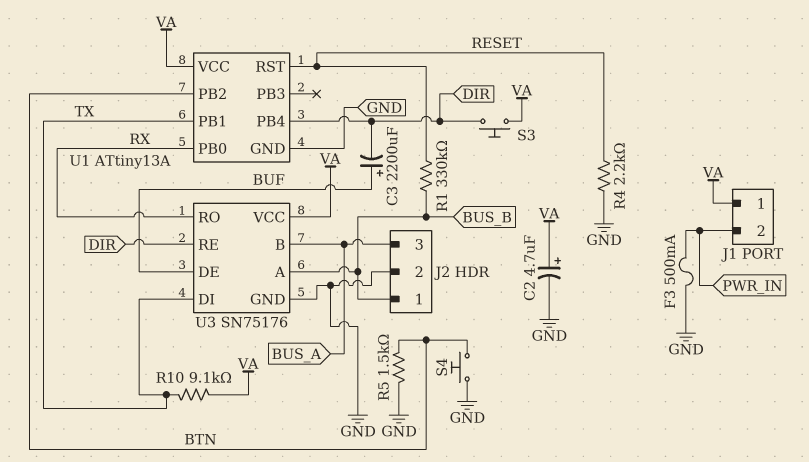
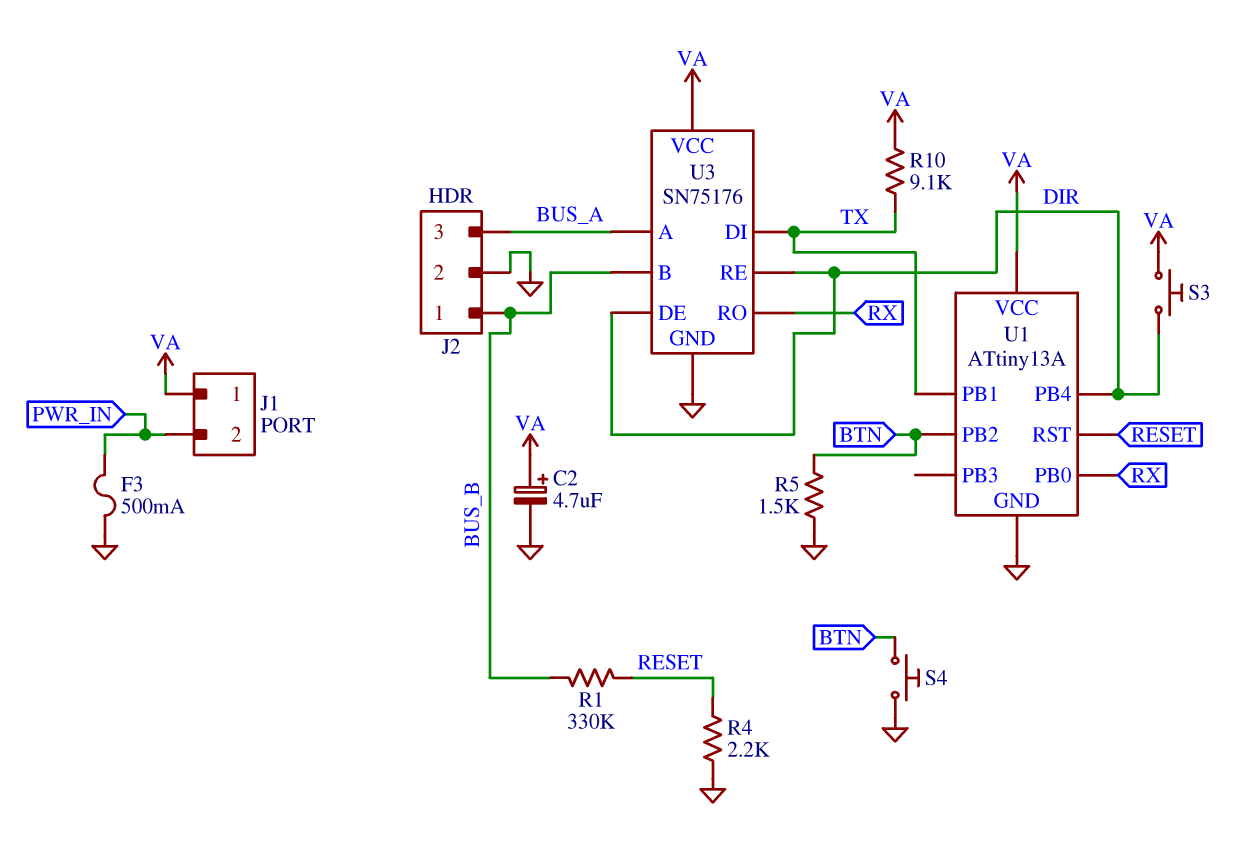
C3: 2200uF (plus BUF, minus DIR) -> none
U3 pin A: BUS_B -> BUS_A
U3 pin B: BUS_A -> BUS_B
U3 pin DE: BUF -> DIR

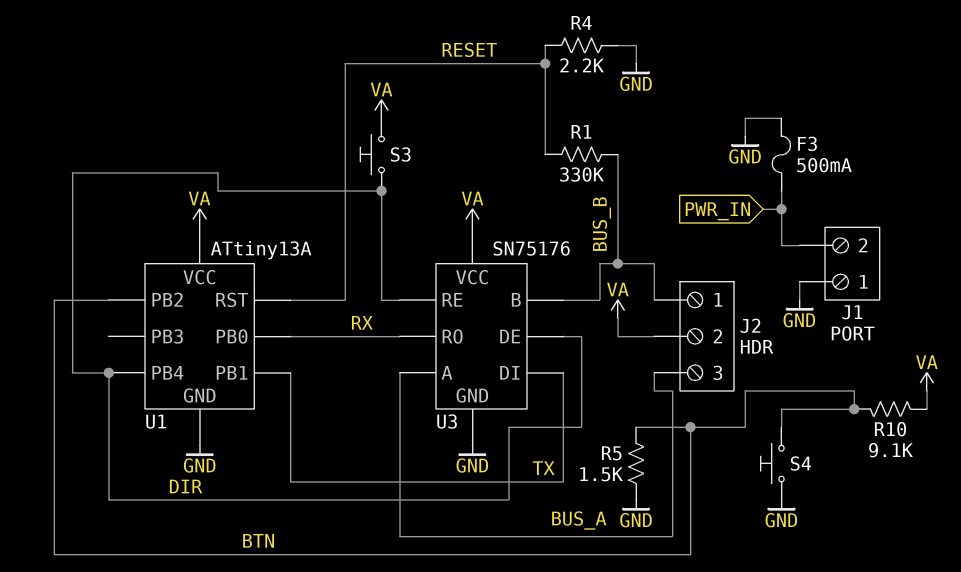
C2: 4.7uF (plus VA, minus GND) -> none
J1 pin 1: VA -> GND
J2 pin 2: GND -> VA
R10: 9.1k (TX, VA) -> 9.1k (BTN, VA)

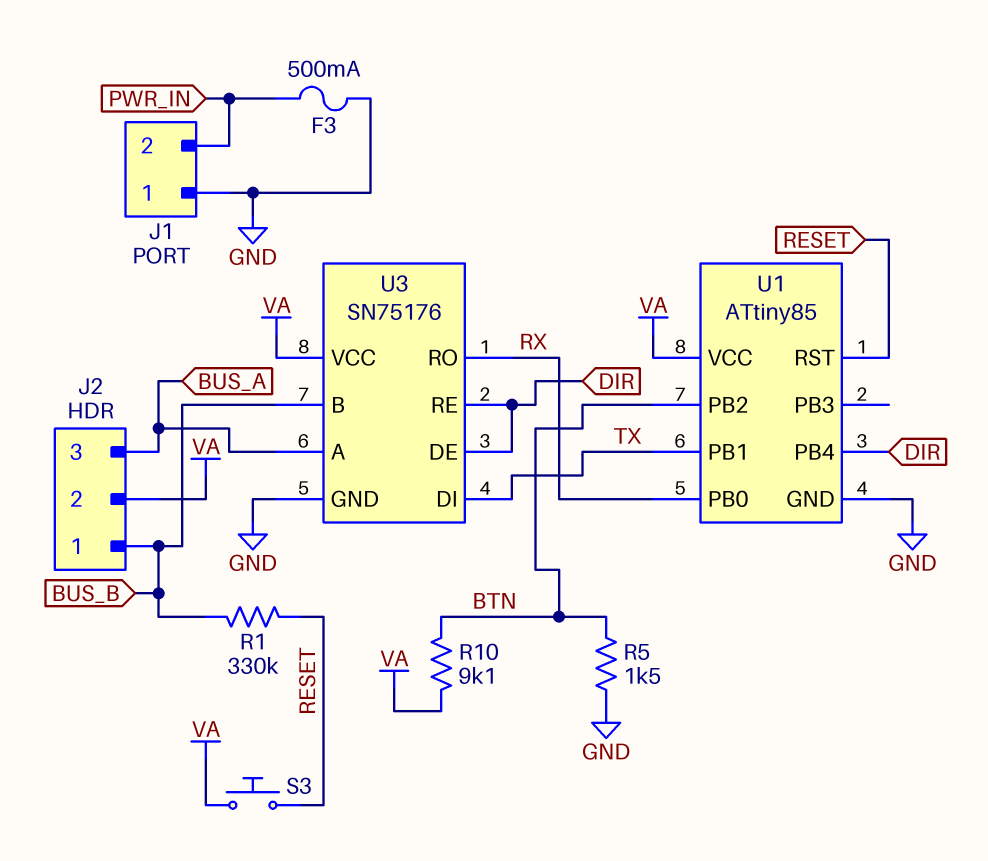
R4: 2.2k (GND, RESET) -> none
S3: button (DIR, VA) -> button (RESET, VA)
S4: button (BTN, GND) -> none
U1: ATtiny13A -> ATtiny85

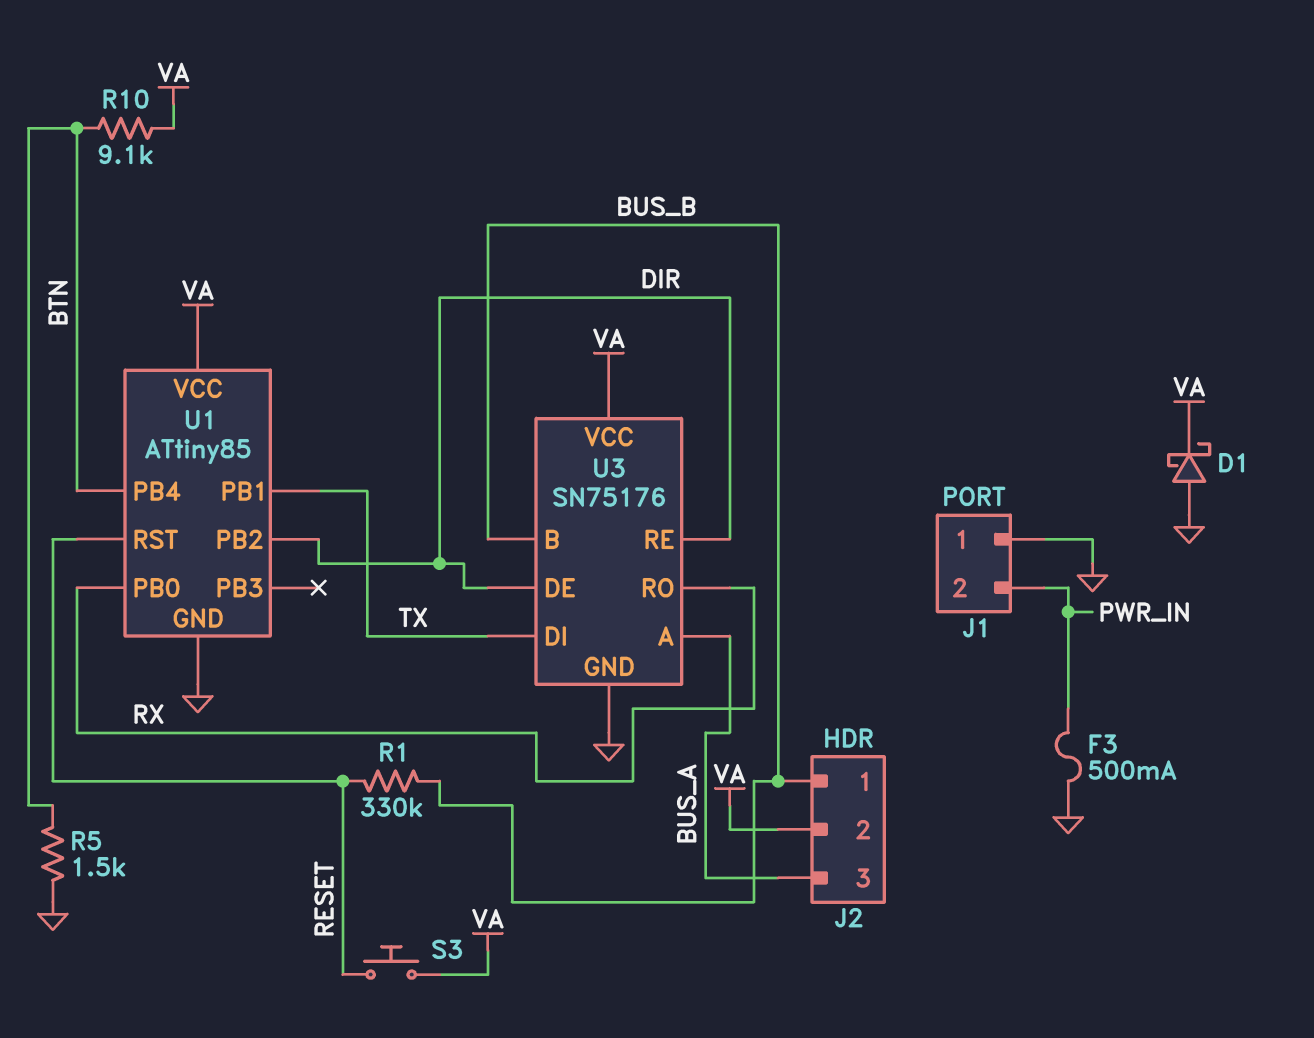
D1: none -> schottky (A GND, K VA)
U1 pin PB2: BTN -> DIR
U1 pin PB4: DIR -> BTN

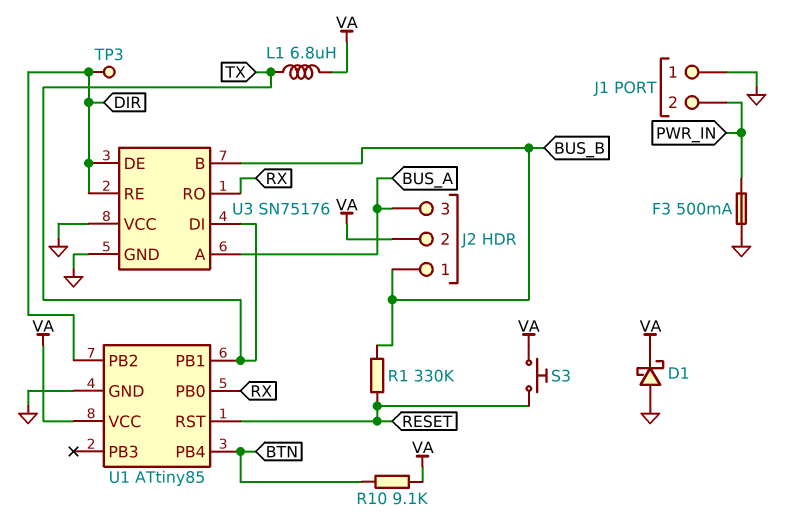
L1: none -> 6.8uH (TX, VA)
R5: 1.5k (BTN, GND) -> none
TP3: none -> test point (DIR)
U3 pin VCC: VA -> GND

